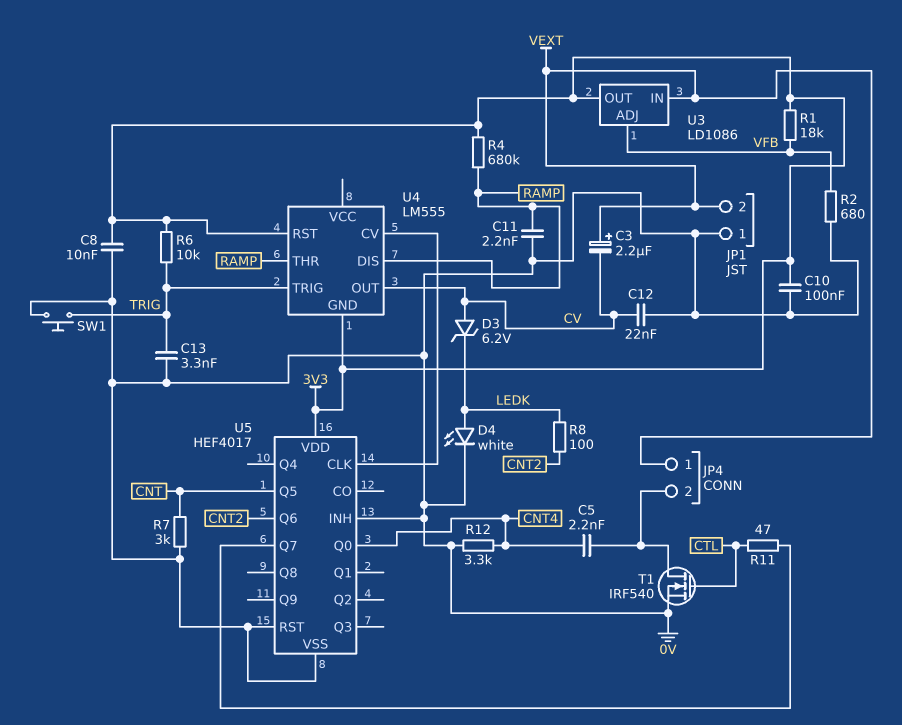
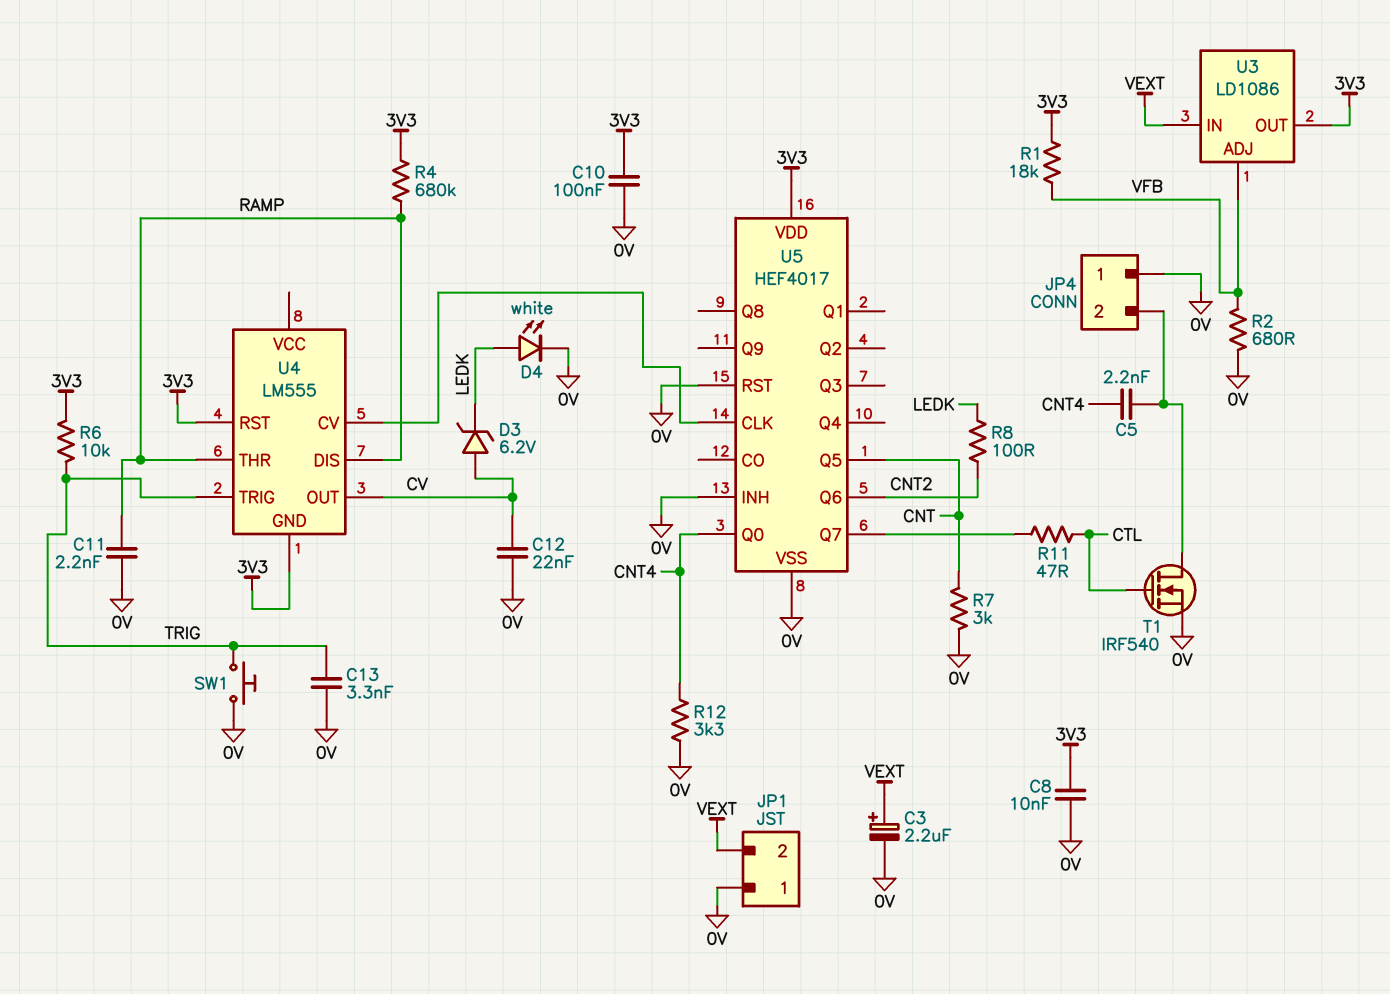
C3: 2.2uF (plus VEXT, minus CV) -> 2.2uF (plus VEXT, minus 0V)
JP4 pin 1: VEXT -> 0V

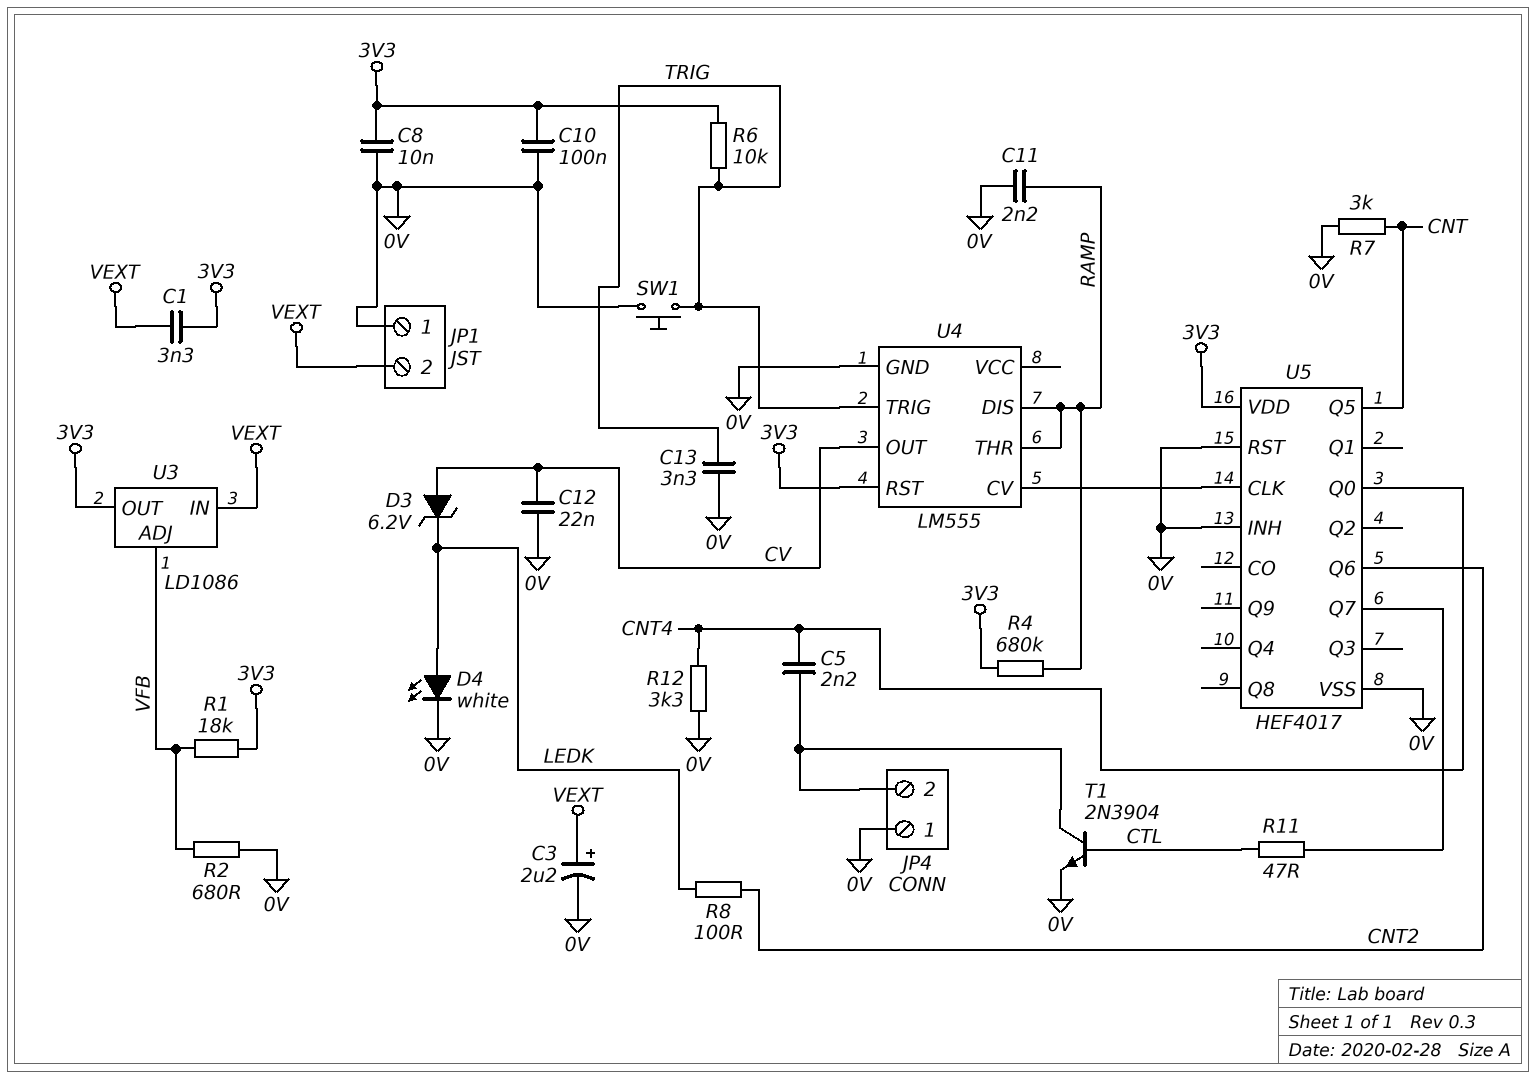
C1: none -> 3.3nF (3V3, VEXT)
T1: NMOS IRF540 (G CTL, D JP4/2, S 0V) -> NPN 2N3904 (B CTL, C JP4/2, E 0V)
U4 pin GND: 3V3 -> 0V

